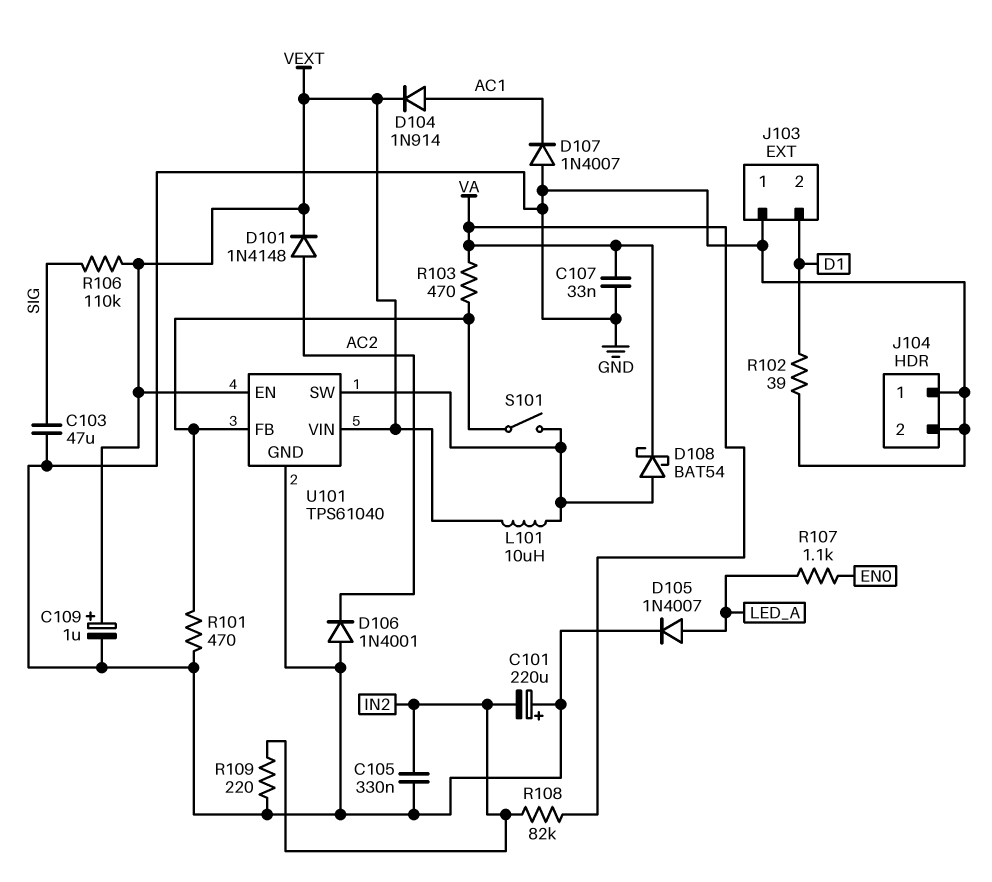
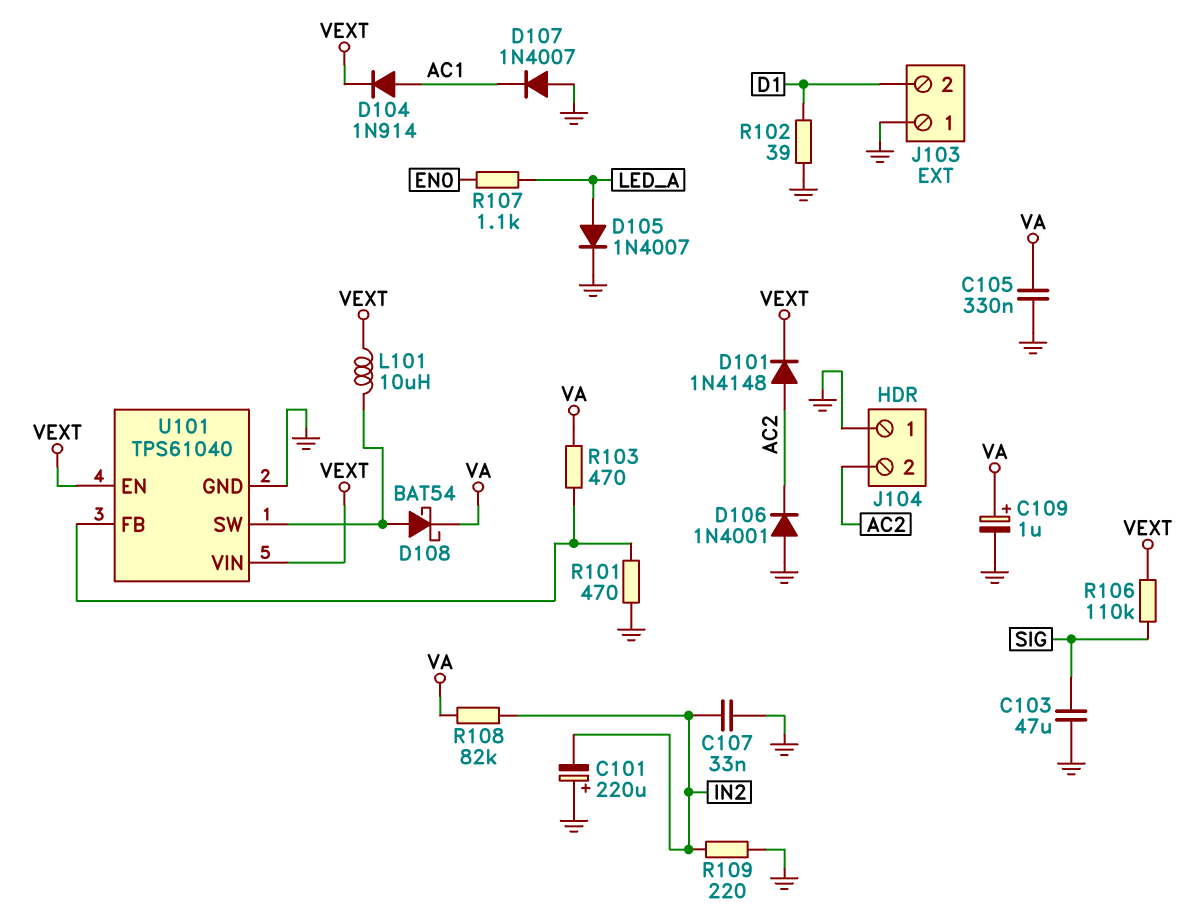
C105: 330nF (GND, IN2) -> 330nF (GND, VA)
C107: 33nF (GND, VA) -> 33nF (GND, IN2)
C109: 1uF (plus VEXT, minus GND) -> 1uF (plus VA, minus GND)
J104 pin 2: GND -> AC2
S101: switch (U101/FB, U101/SW) -> none

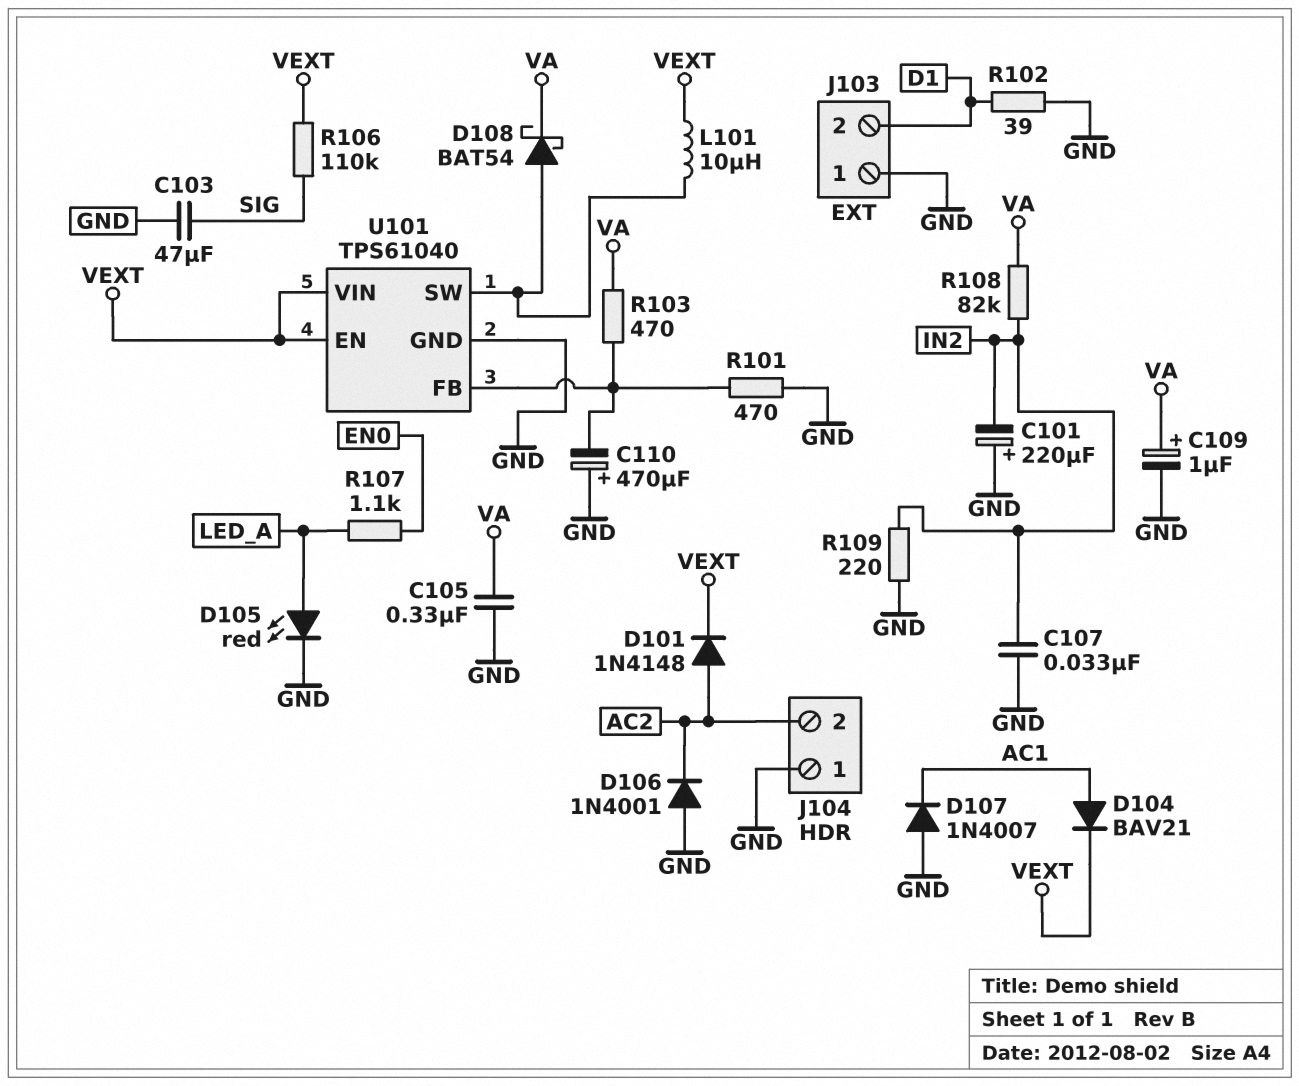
C110: none -> 470uF (plus GND, minus U101/FB)
D104: diode 1N914 (A AC1, K VEXT) -> diode BAV21 (A AC1, K VEXT)
D105: diode 1N4007 (A LED_A, K GND) -> LED red (A LED_A, K GND)

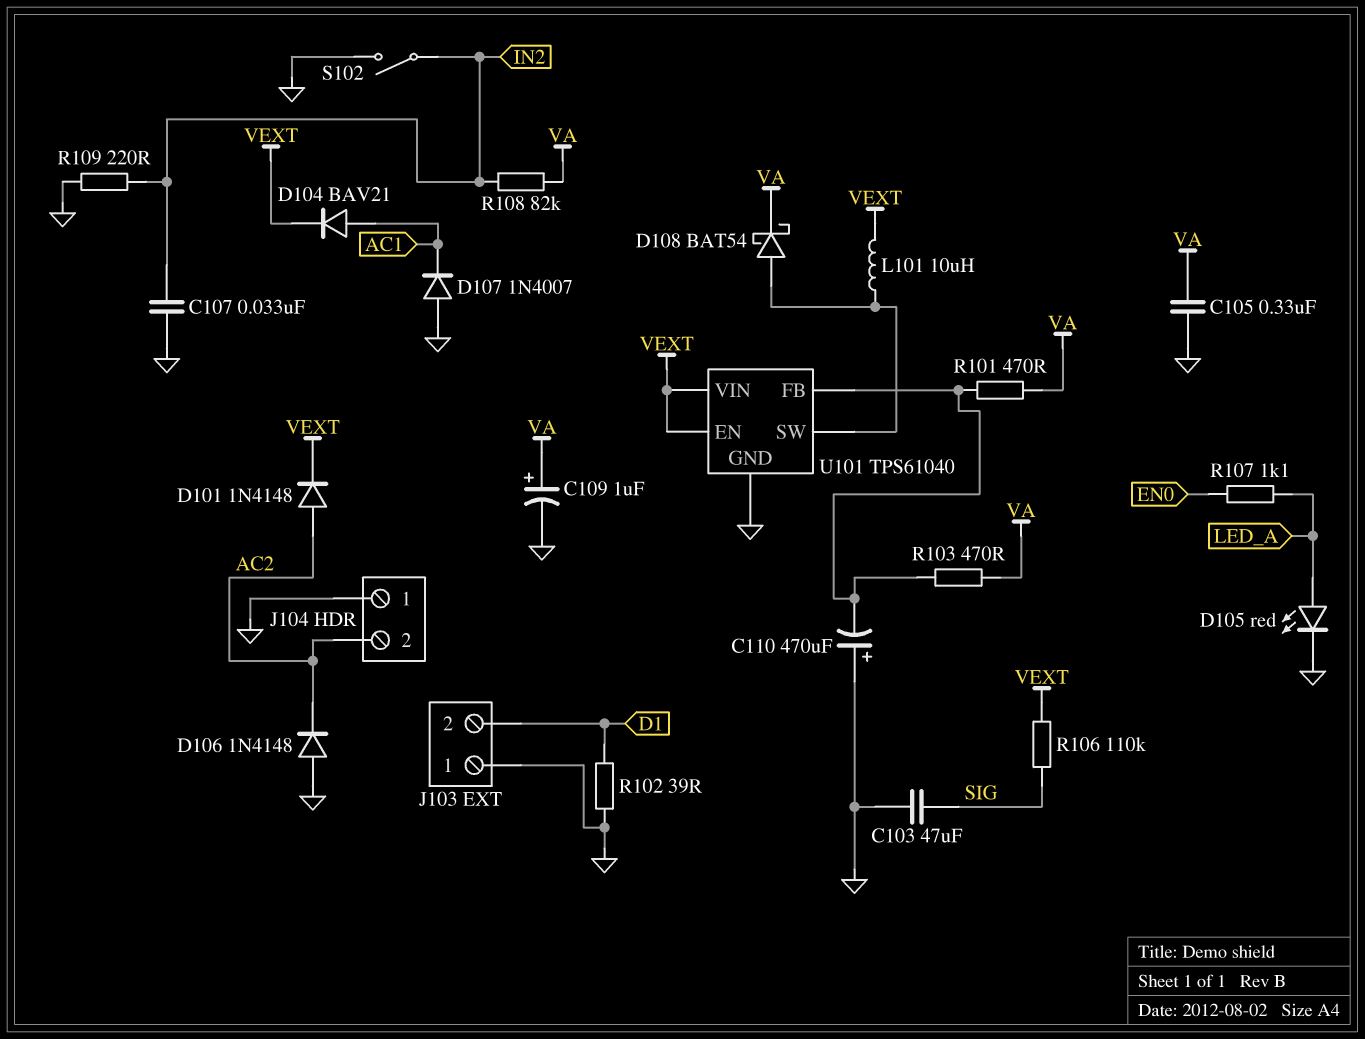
C101: 220uF (plus GND, minus IN2) -> none
D106: diode 1N4001 (A GND, K AC2) -> diode 1N4148 (A GND, K AC2)
R101: 470 (GND, U101/FB) -> 470 (U101/FB, VA)
S102: none -> switch (GND, IN2)

